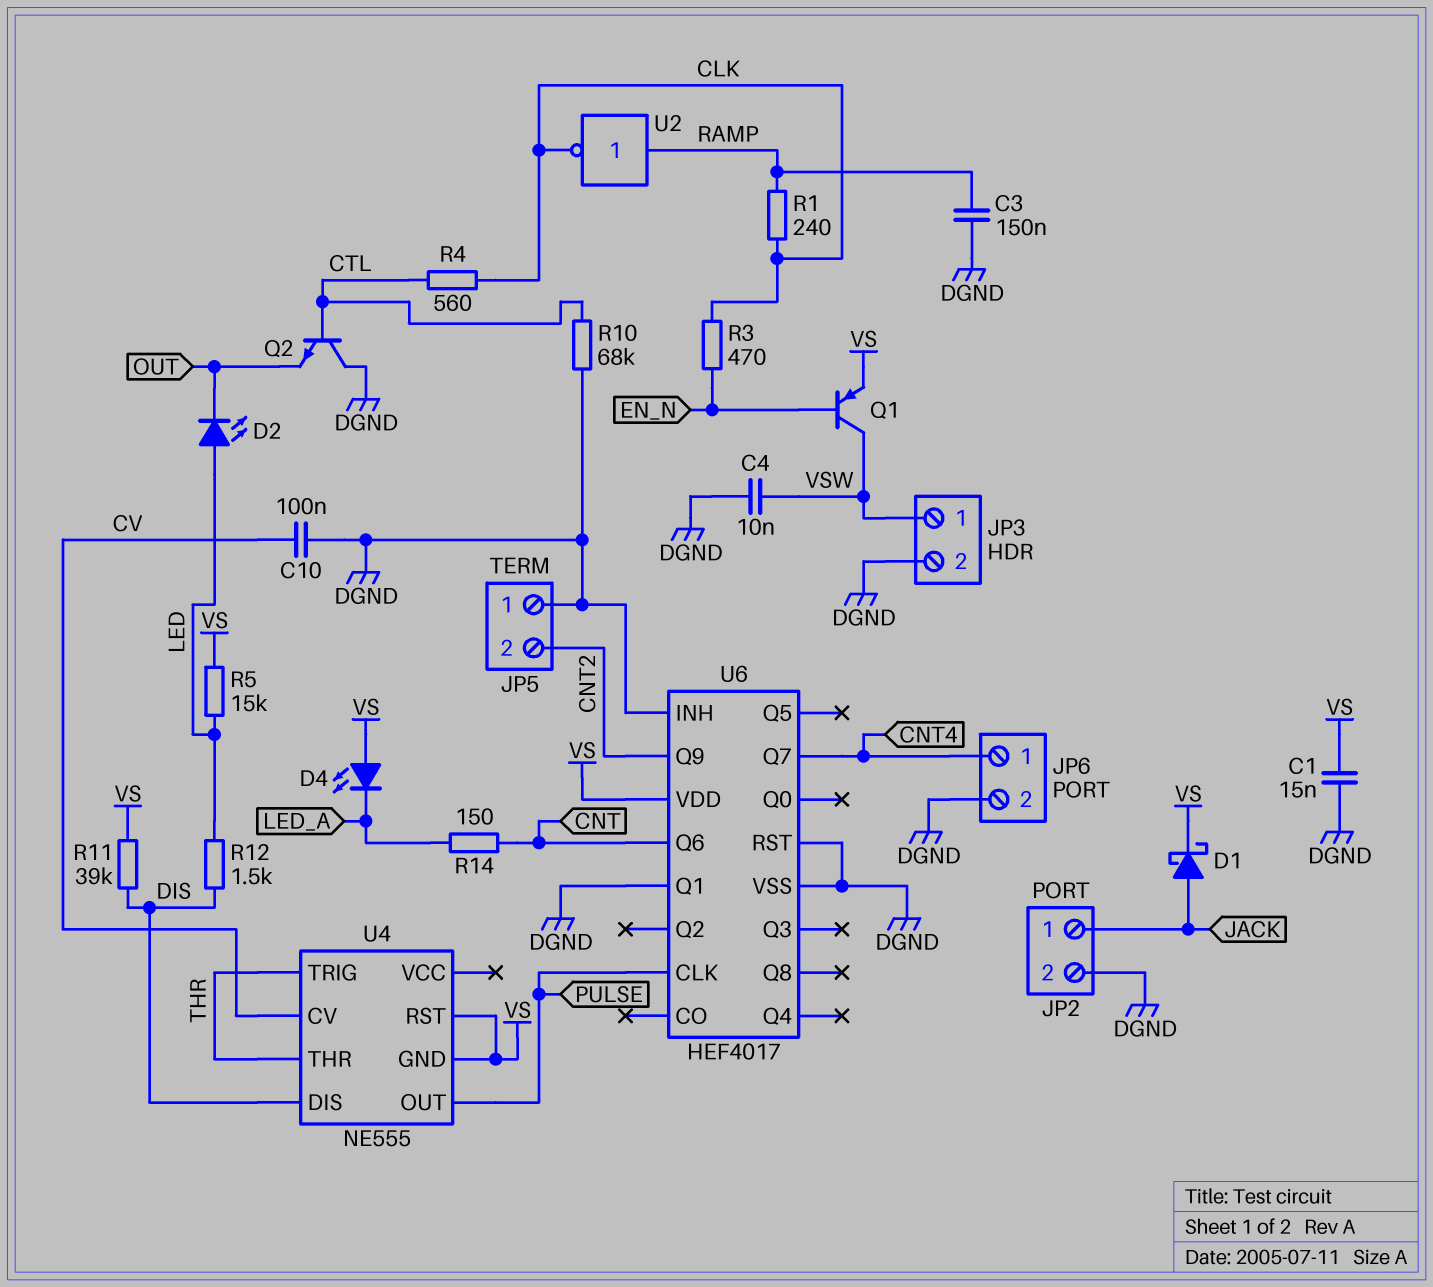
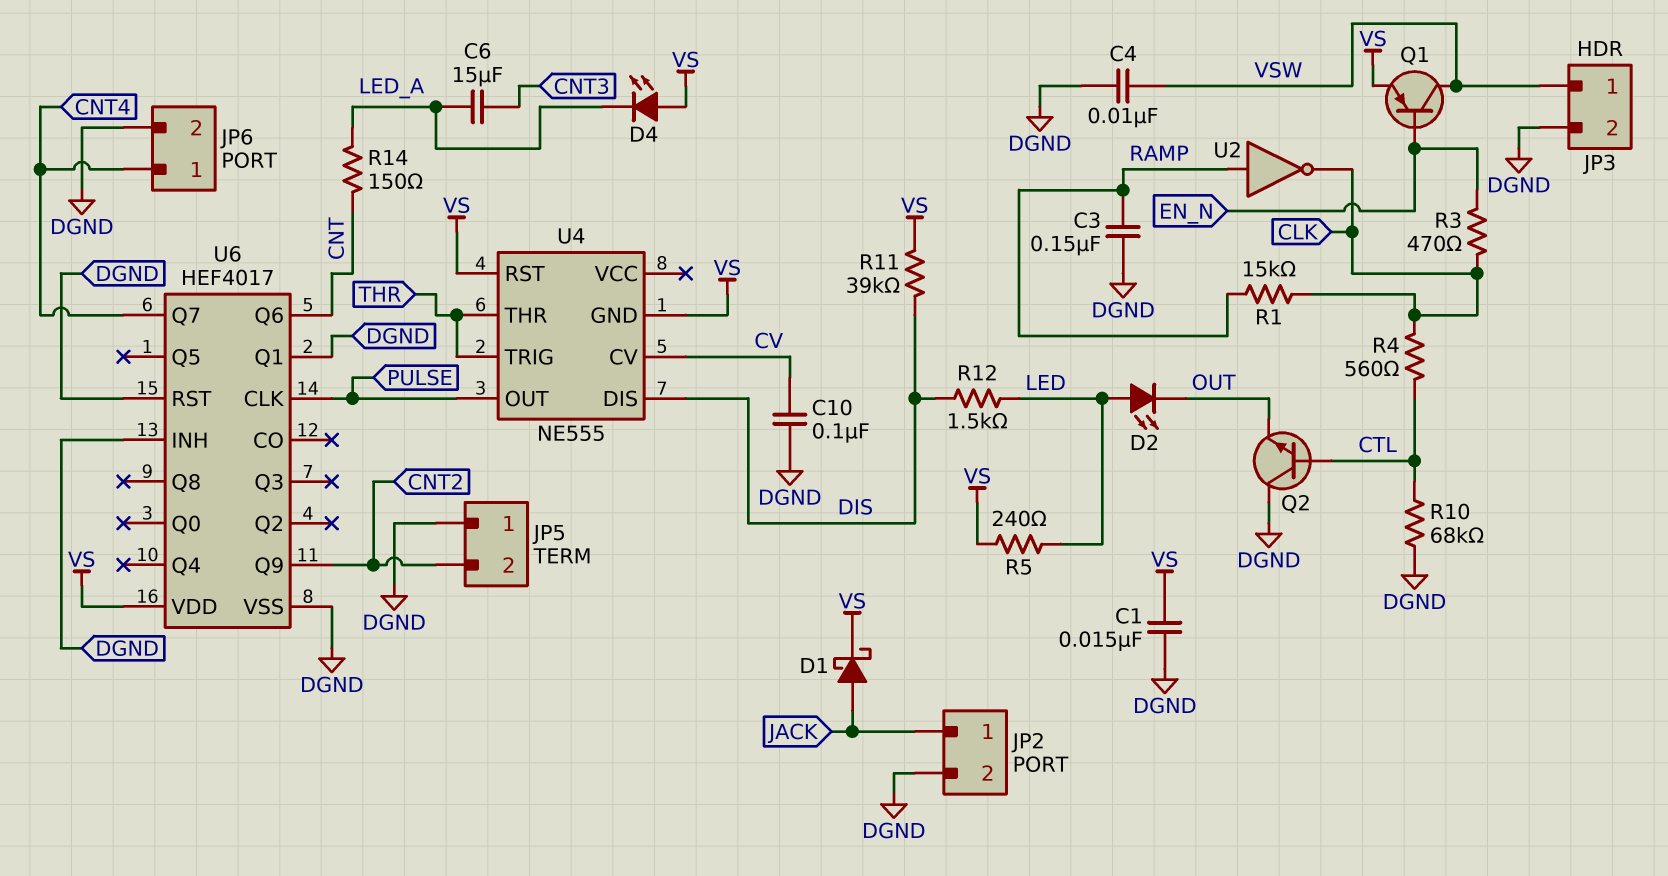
C6: none -> 15uF (CNT3, LED_A)
R1: 240 (CLK, RAMP) -> 15k (CLK, RAMP)
R5: 15k (LED, VS) -> 240 (LED, VS)

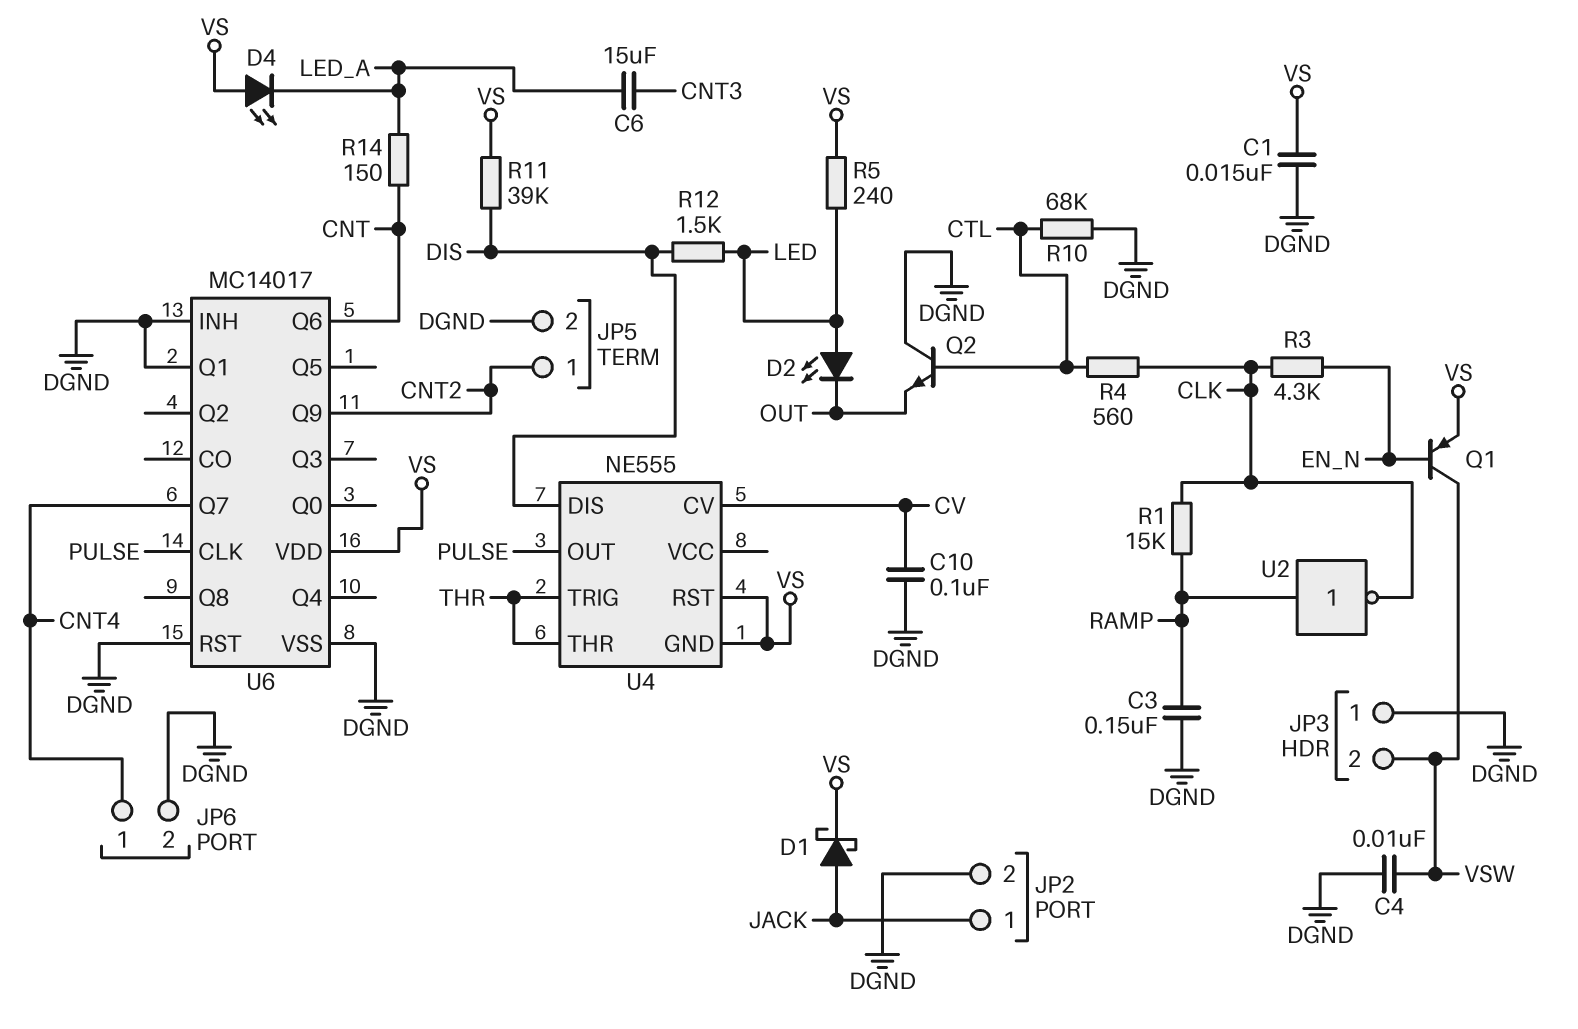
JP3 pin 1: VSW -> DGND
JP3 pin 2: DGND -> VSW
JP5 pin 1: DGND -> CNT2
JP5 pin 2: CNT2 -> DGND
R3: 470 (CLK, EN_N) -> 4.3k (CLK, EN_N)
U6: HEF4017 -> MC14017

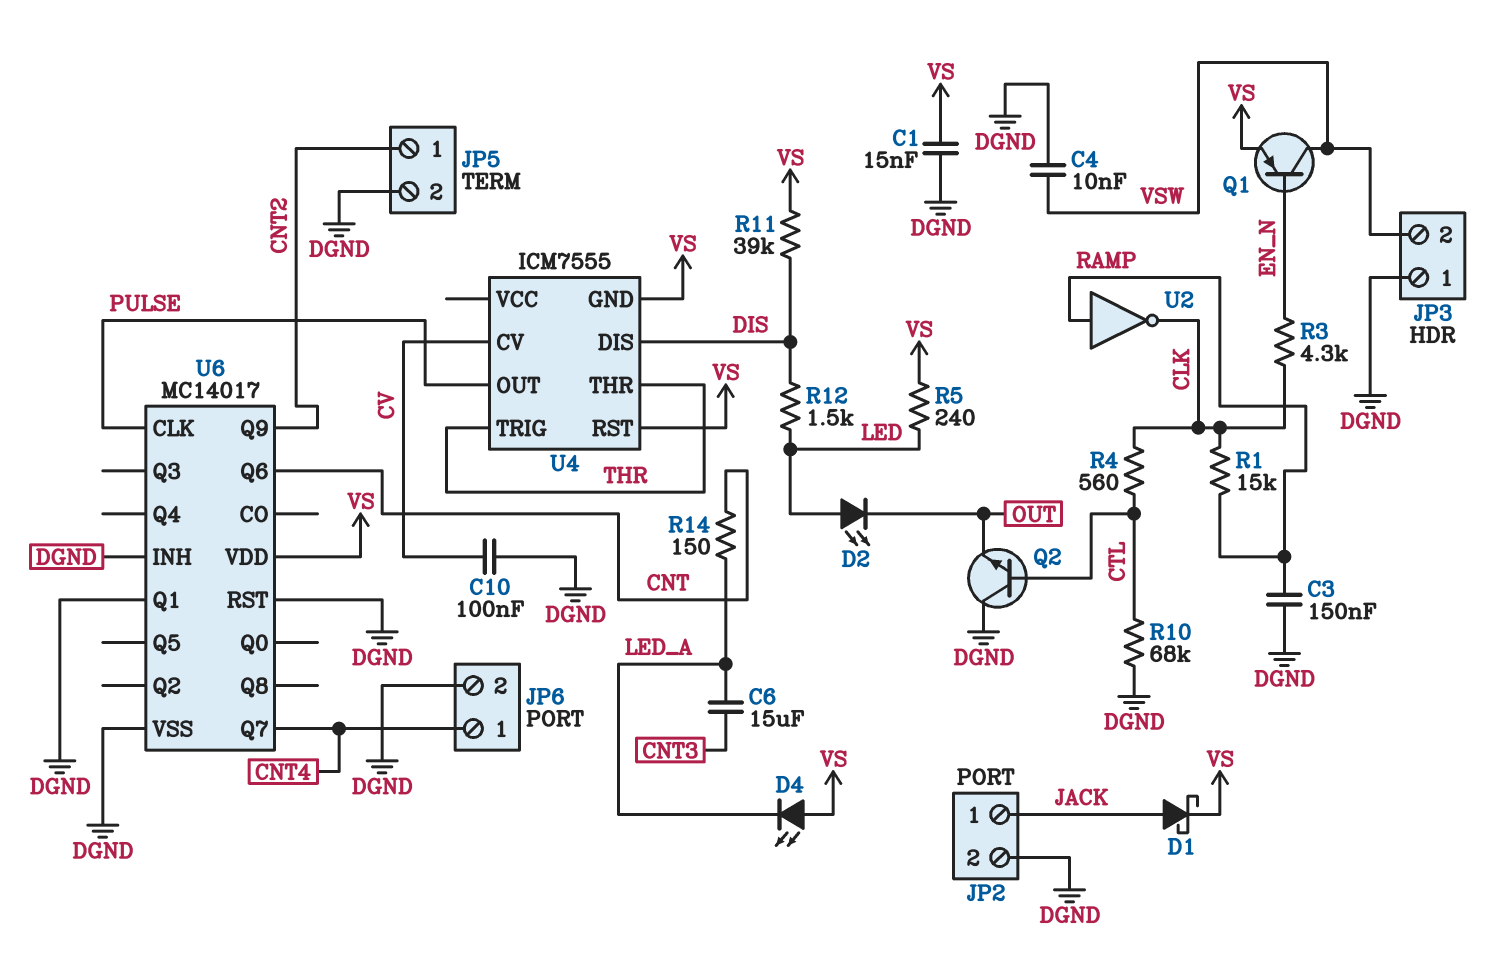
U4: NE555 -> ICM7555

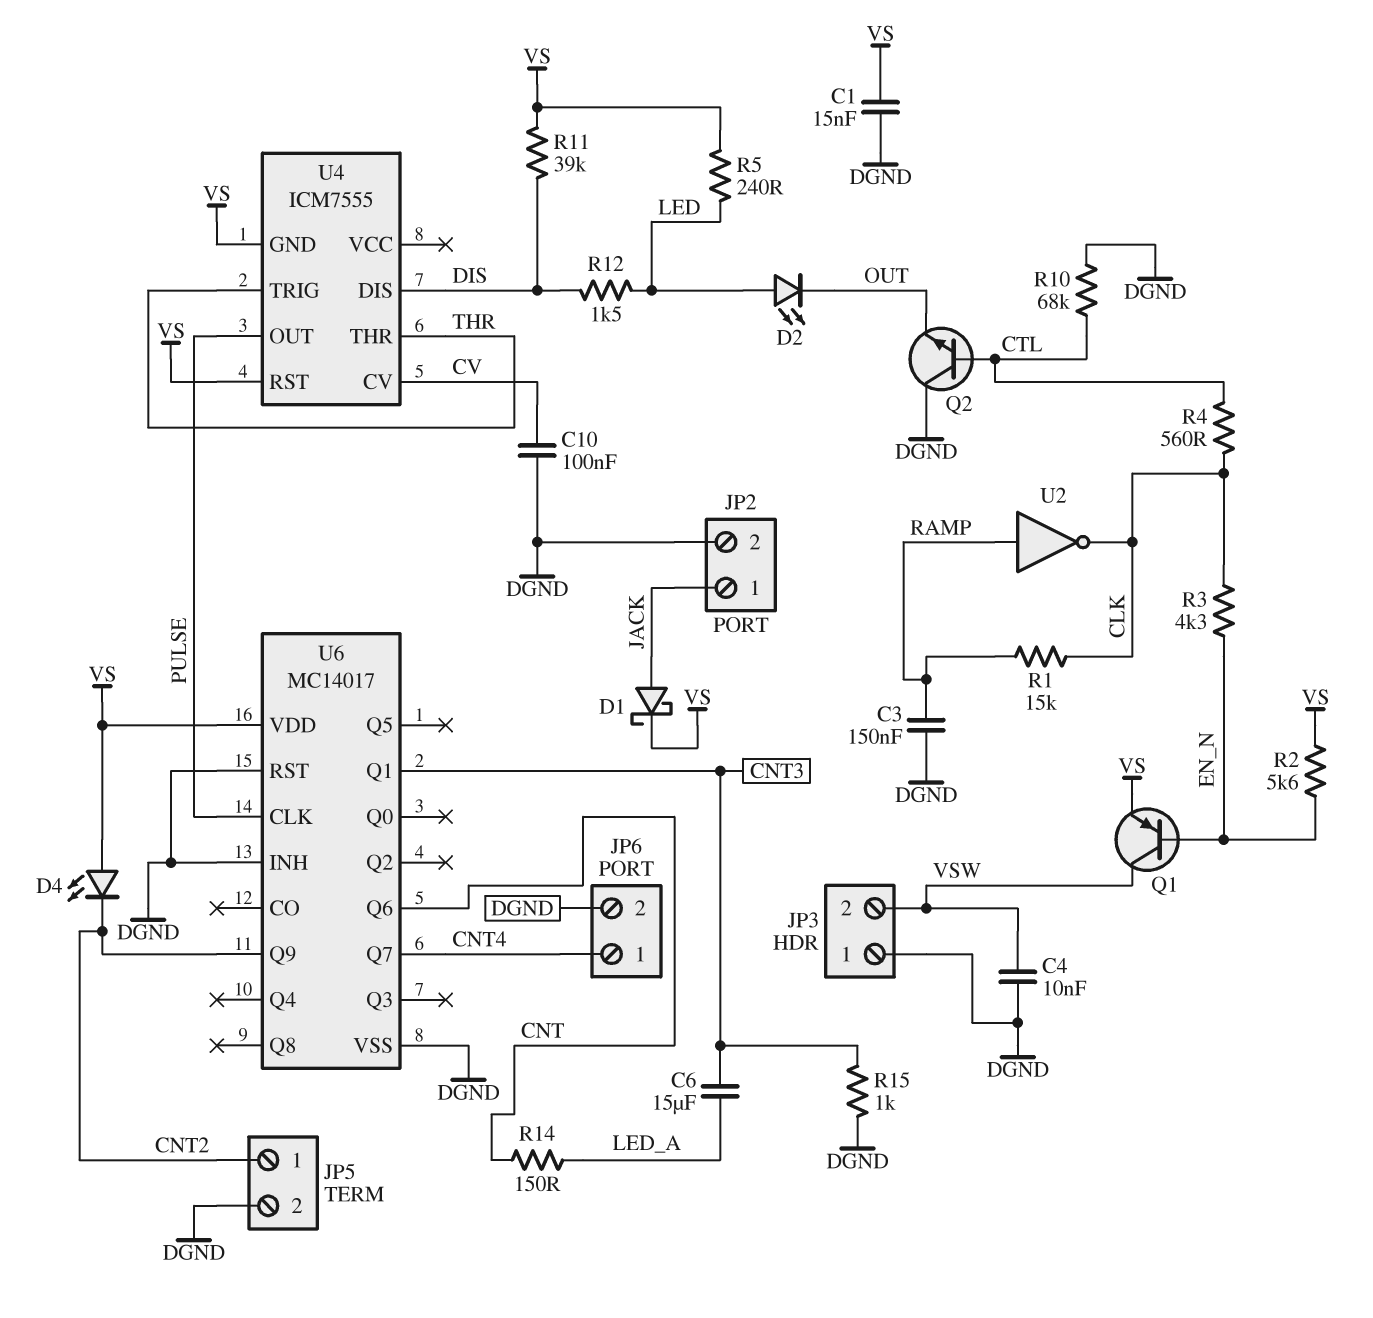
D4: LED (A VS, K LED_A) -> LED (A VS, K CNT2)
R2: none -> 5.6k (EN_N, VS)
R15: none -> 1k (CNT3, DGND)
U6 pin Q1: DGND -> CNT3

